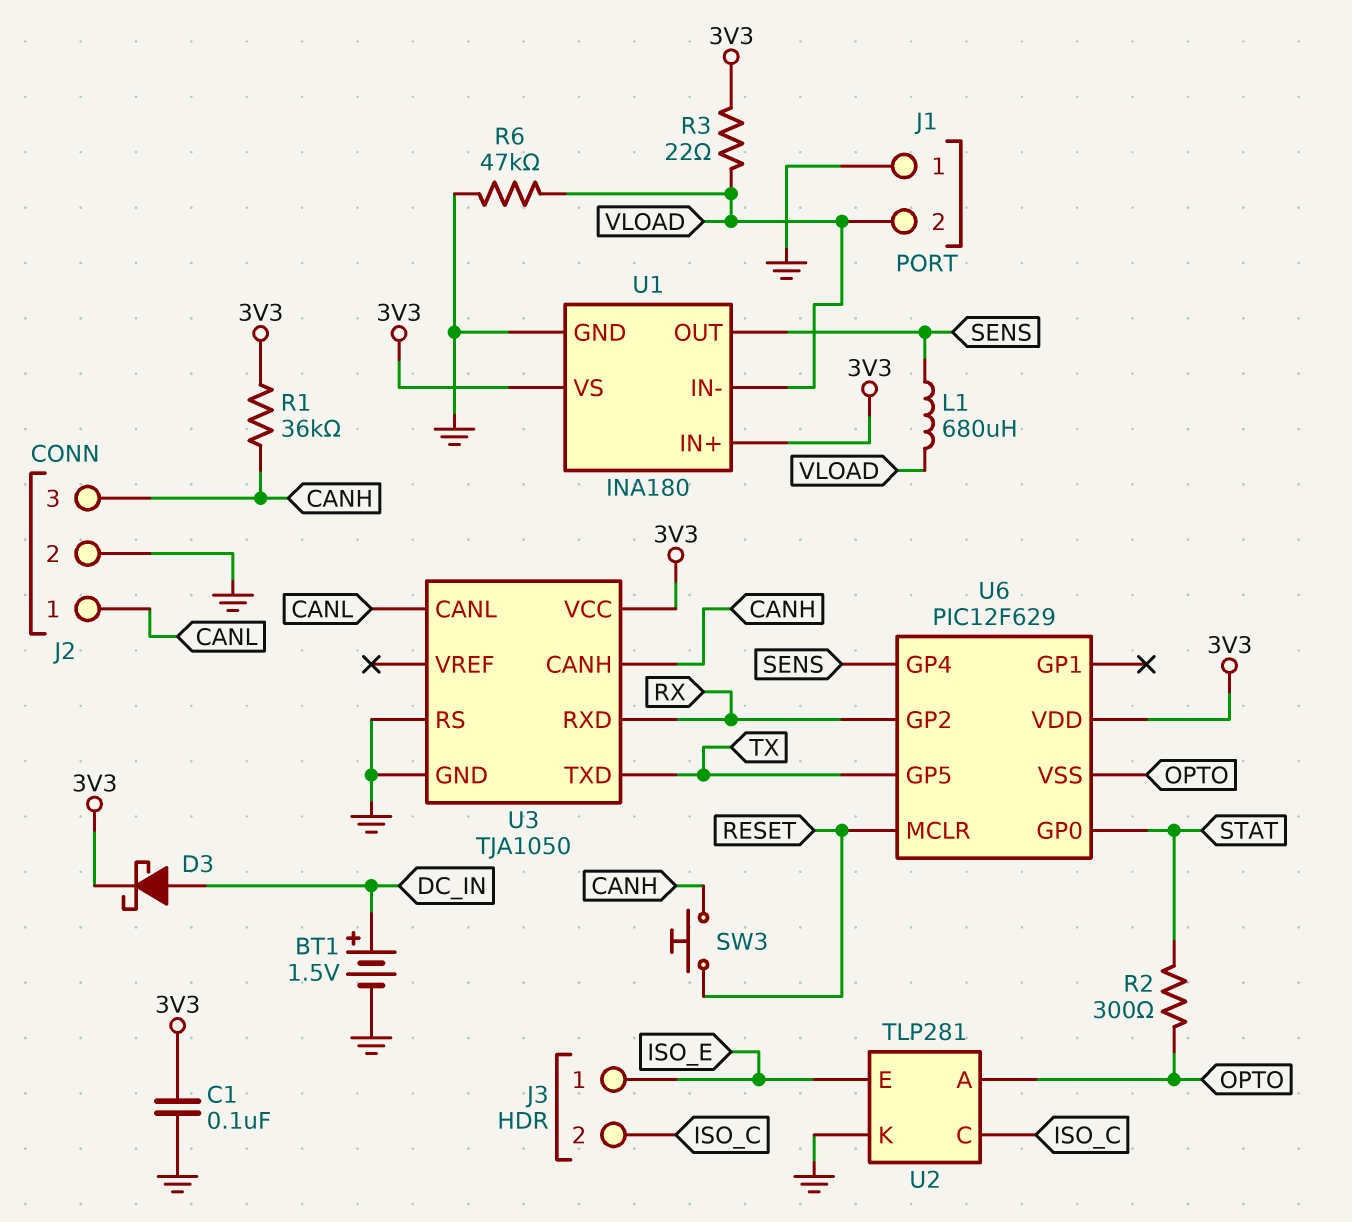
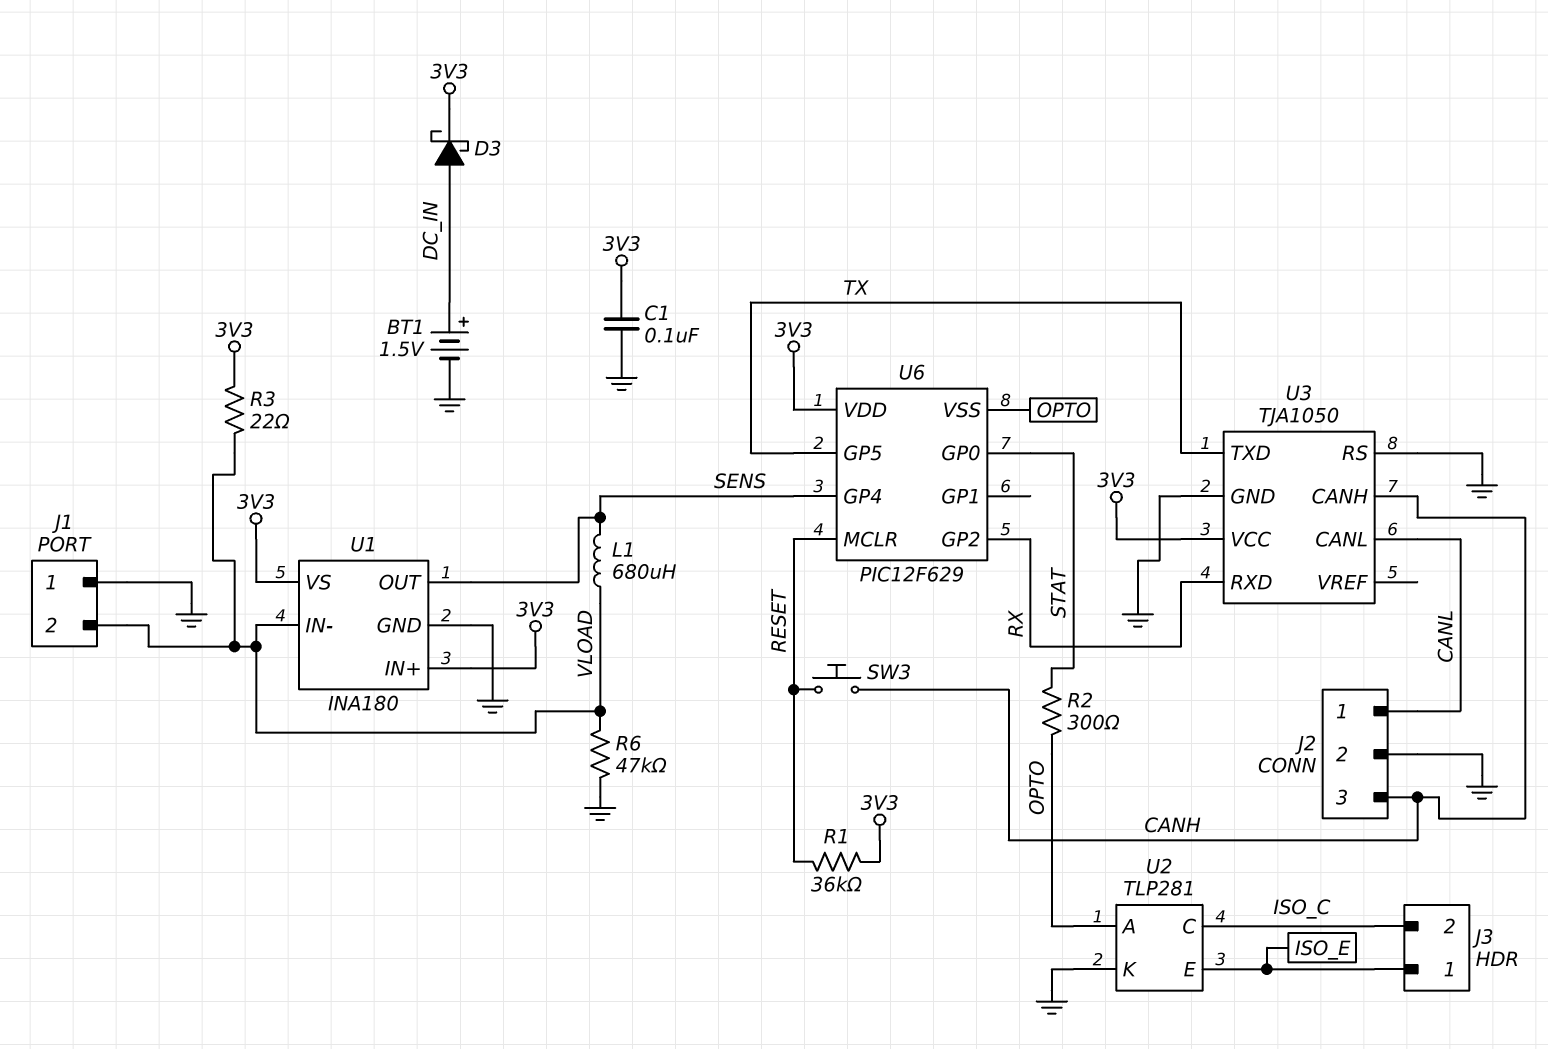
R1: 36k (3V3, CANH) -> 36k (3V3, RESET)

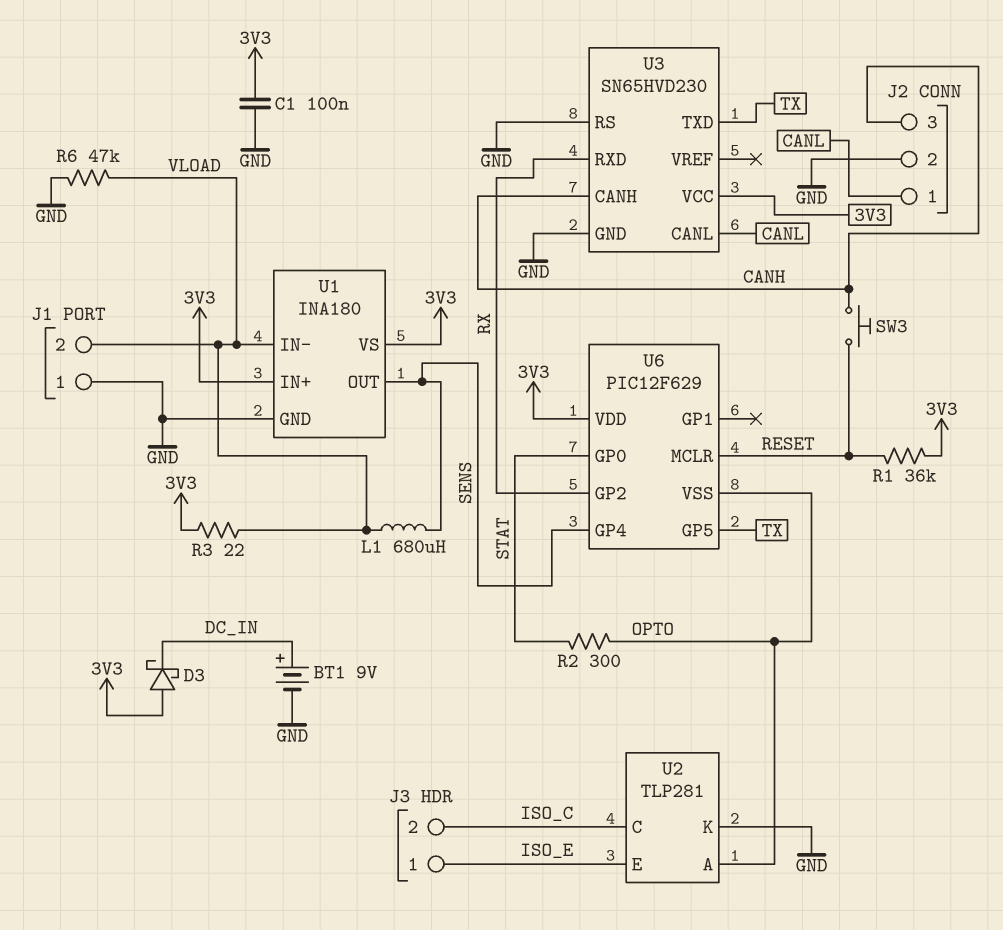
BT1: 1.5V (plus DC_IN, minus GND) -> 9V (plus DC_IN, minus GND)
D3: schottky (A DC_IN, K 3V3) -> schottky (A 3V3, K DC_IN)
U3: TJA1050 -> SN65HVD230

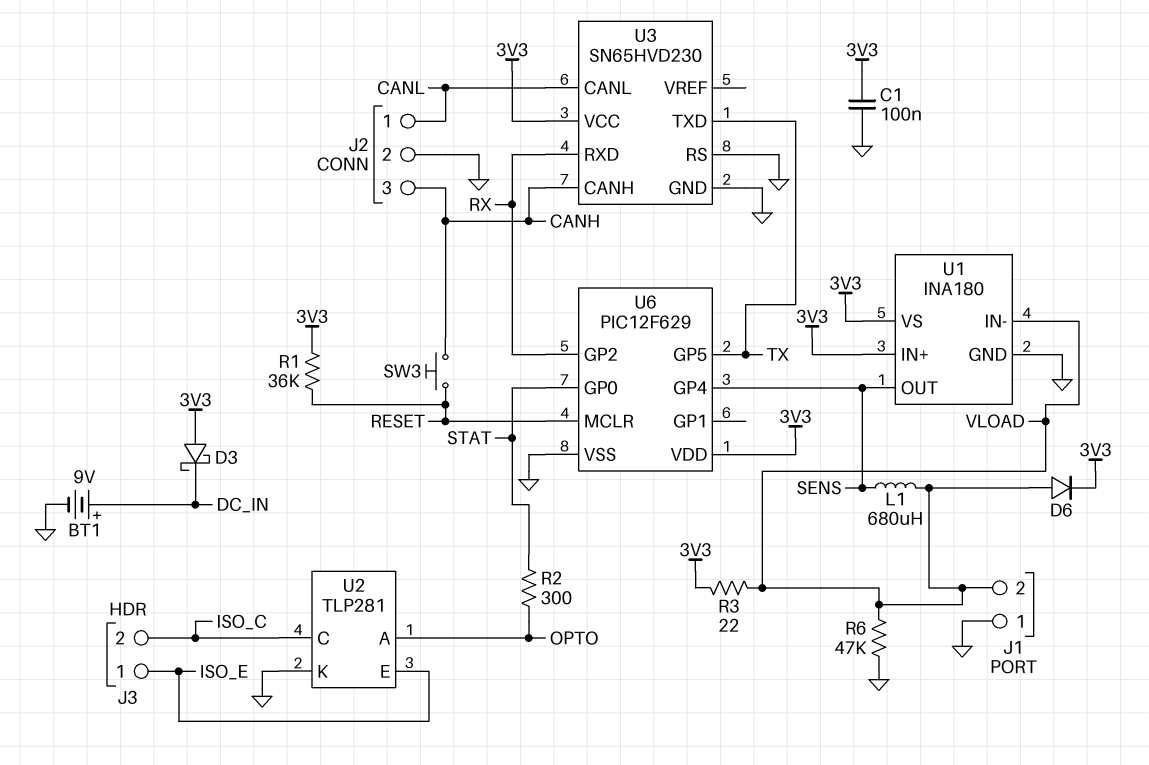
D6: none -> diode (A VLOAD, K 3V3)
U6 pin VSS: OPTO -> GND

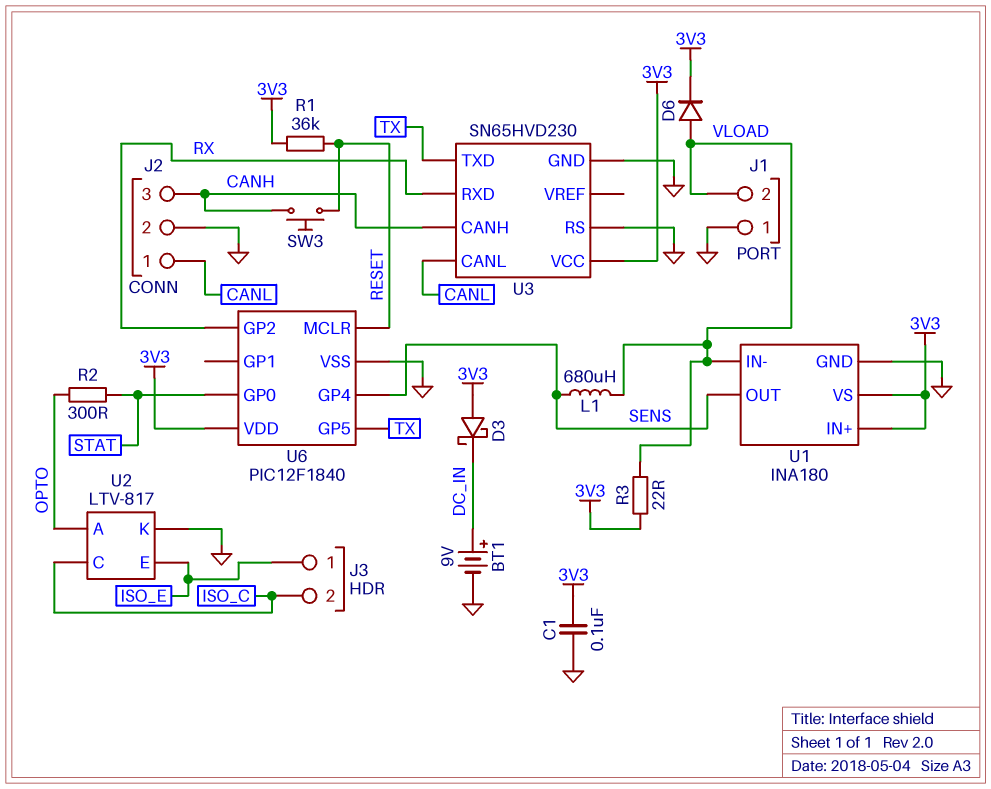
R6: 47k (GND, VLOAD) -> none
U2: TLP281 -> LTV-817
U6: PIC12F629 -> PIC12F1840

